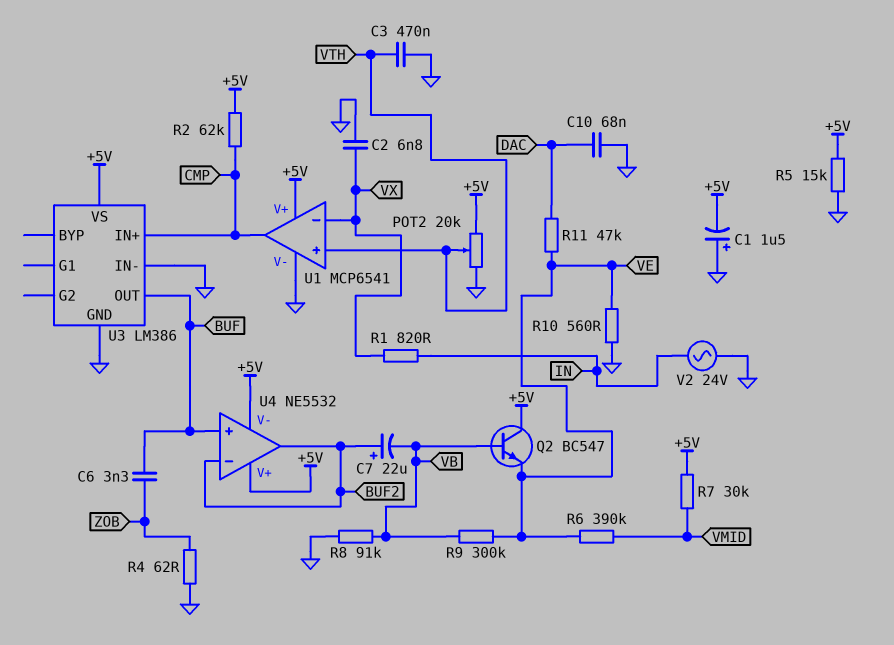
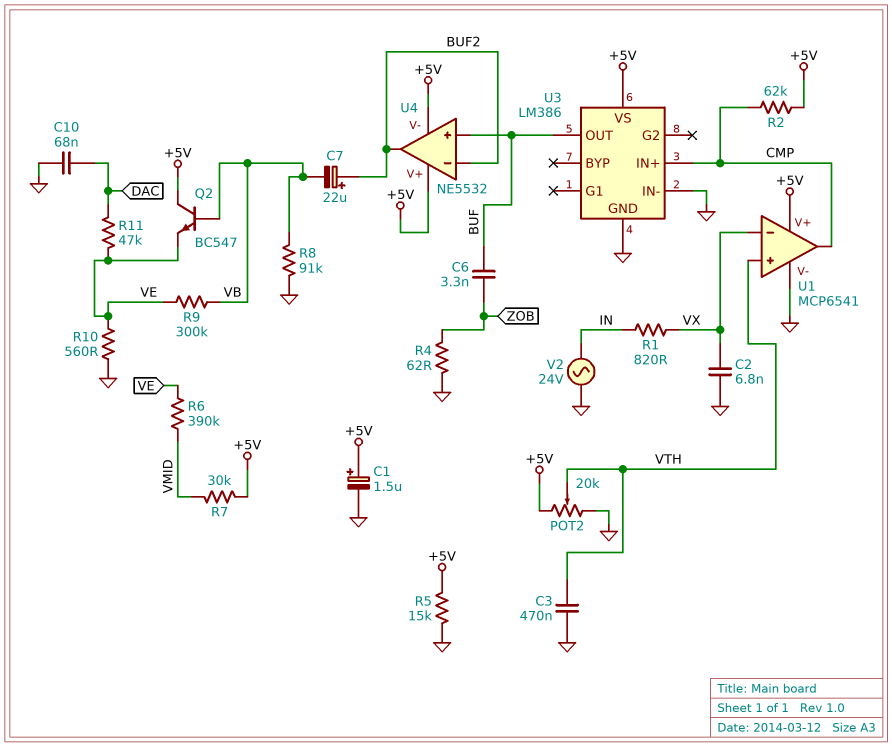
C1: 1.5uF (plus GND, minus +5V) -> 1.5uF (plus +5V, minus GND)

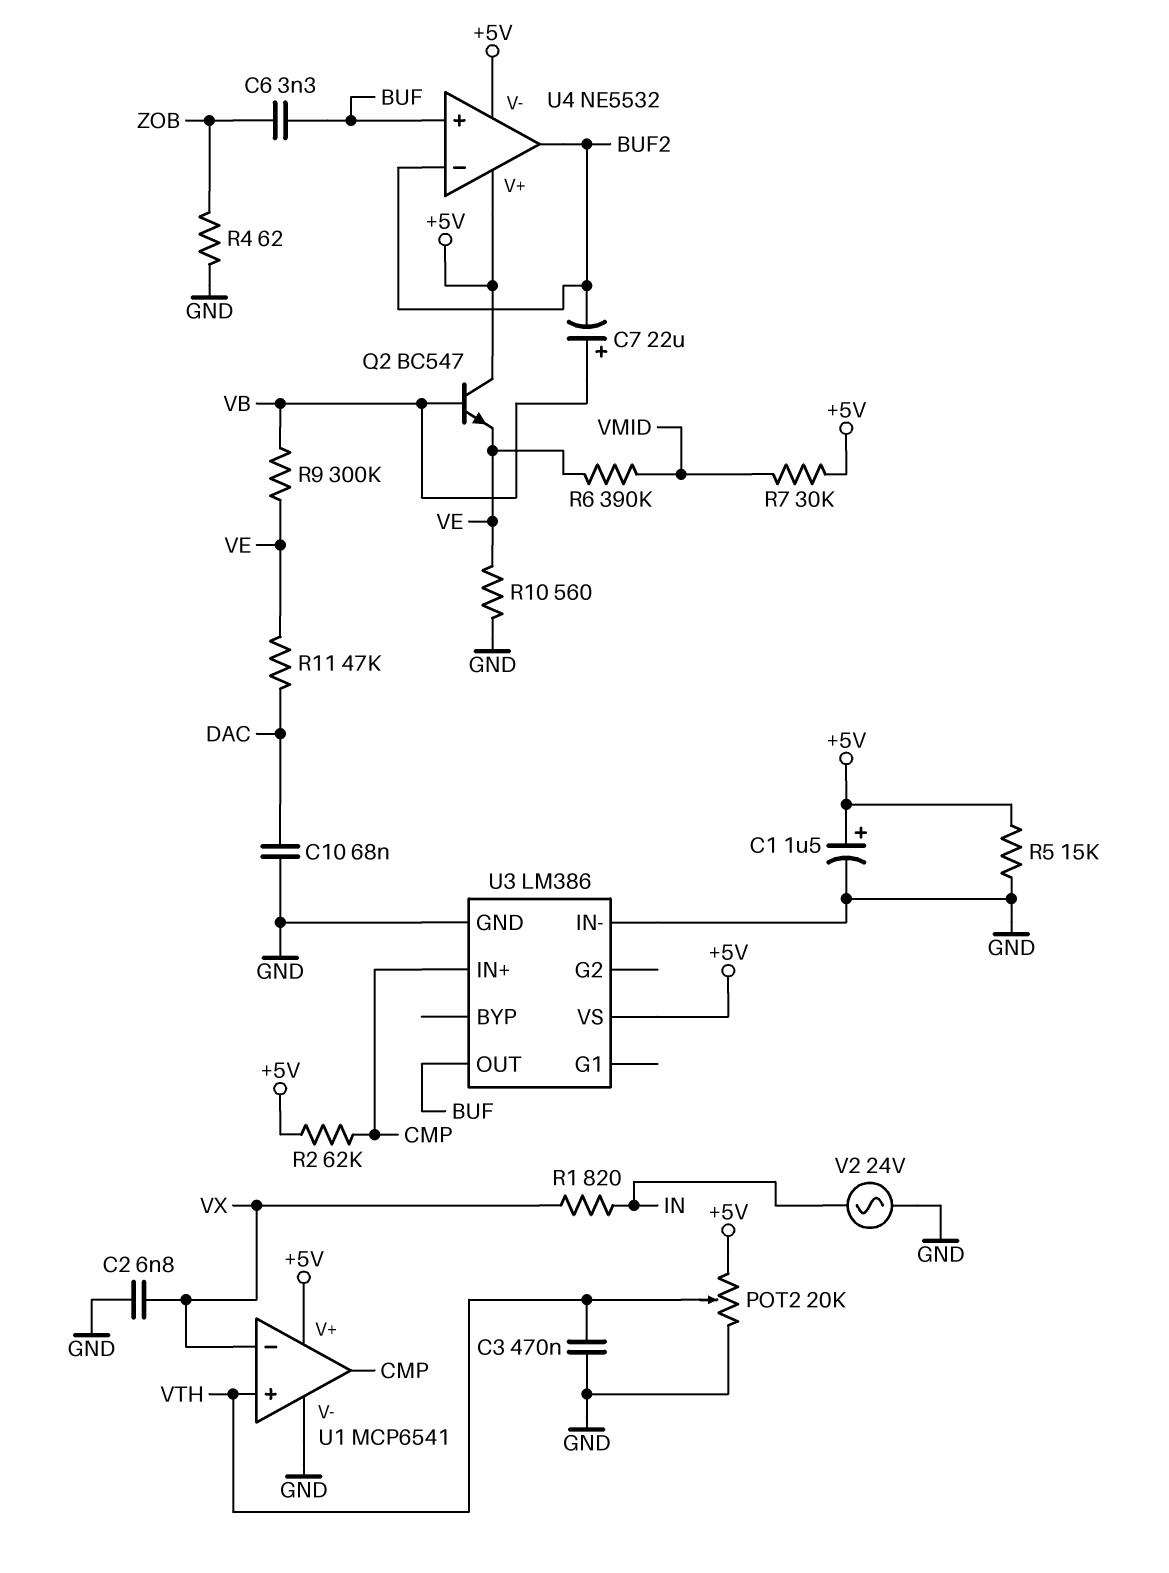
C7: 22uF (plus BUF2, minus VB) -> 22uF (plus VB, minus BUF2)
R8: 91k (GND, VB) -> none

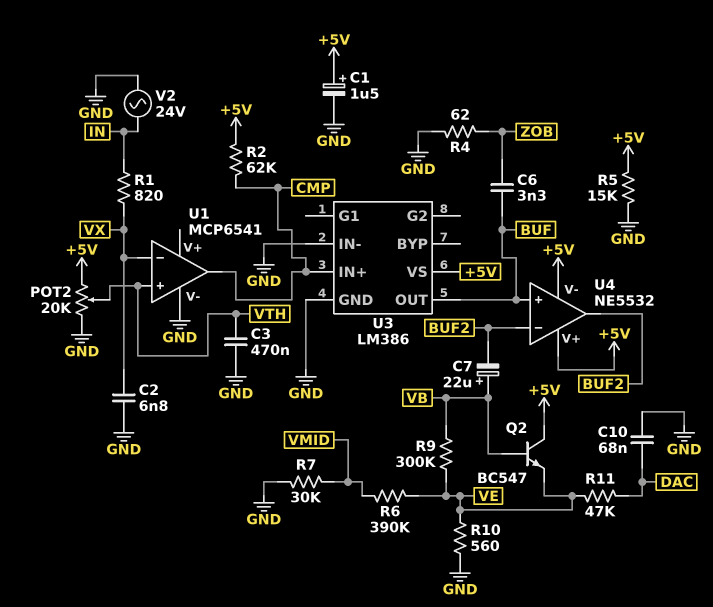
R7: 30k (+5V, VMID) -> 30k (GND, VMID)
U1 pin V+: +5V -> none

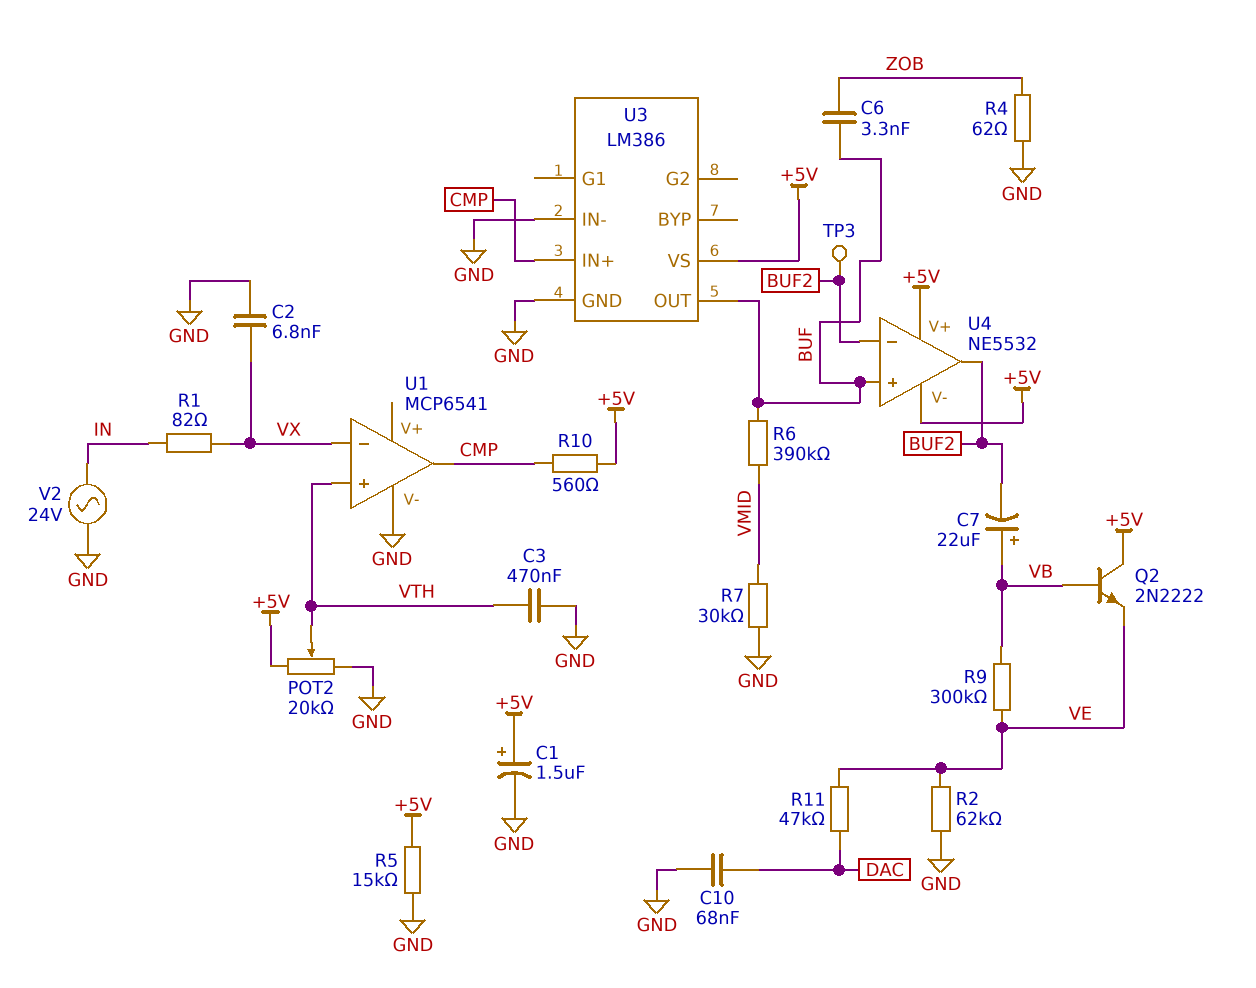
Q2: NPN BC547 (B VB, C +5V, E VE) -> NPN 2N2222 (B VB, C +5V, E VE)
R1: 820 (IN, VX) -> 82 (IN, VX)
R2: 62k (+5V, CMP) -> 62k (GND, VE)
R6: 390k (VE, VMID) -> 390k (BUF, VMID)
R10: 560 (GND, VE) -> 560 (+5V, CMP)
TP3: none -> test point (BUF2)

